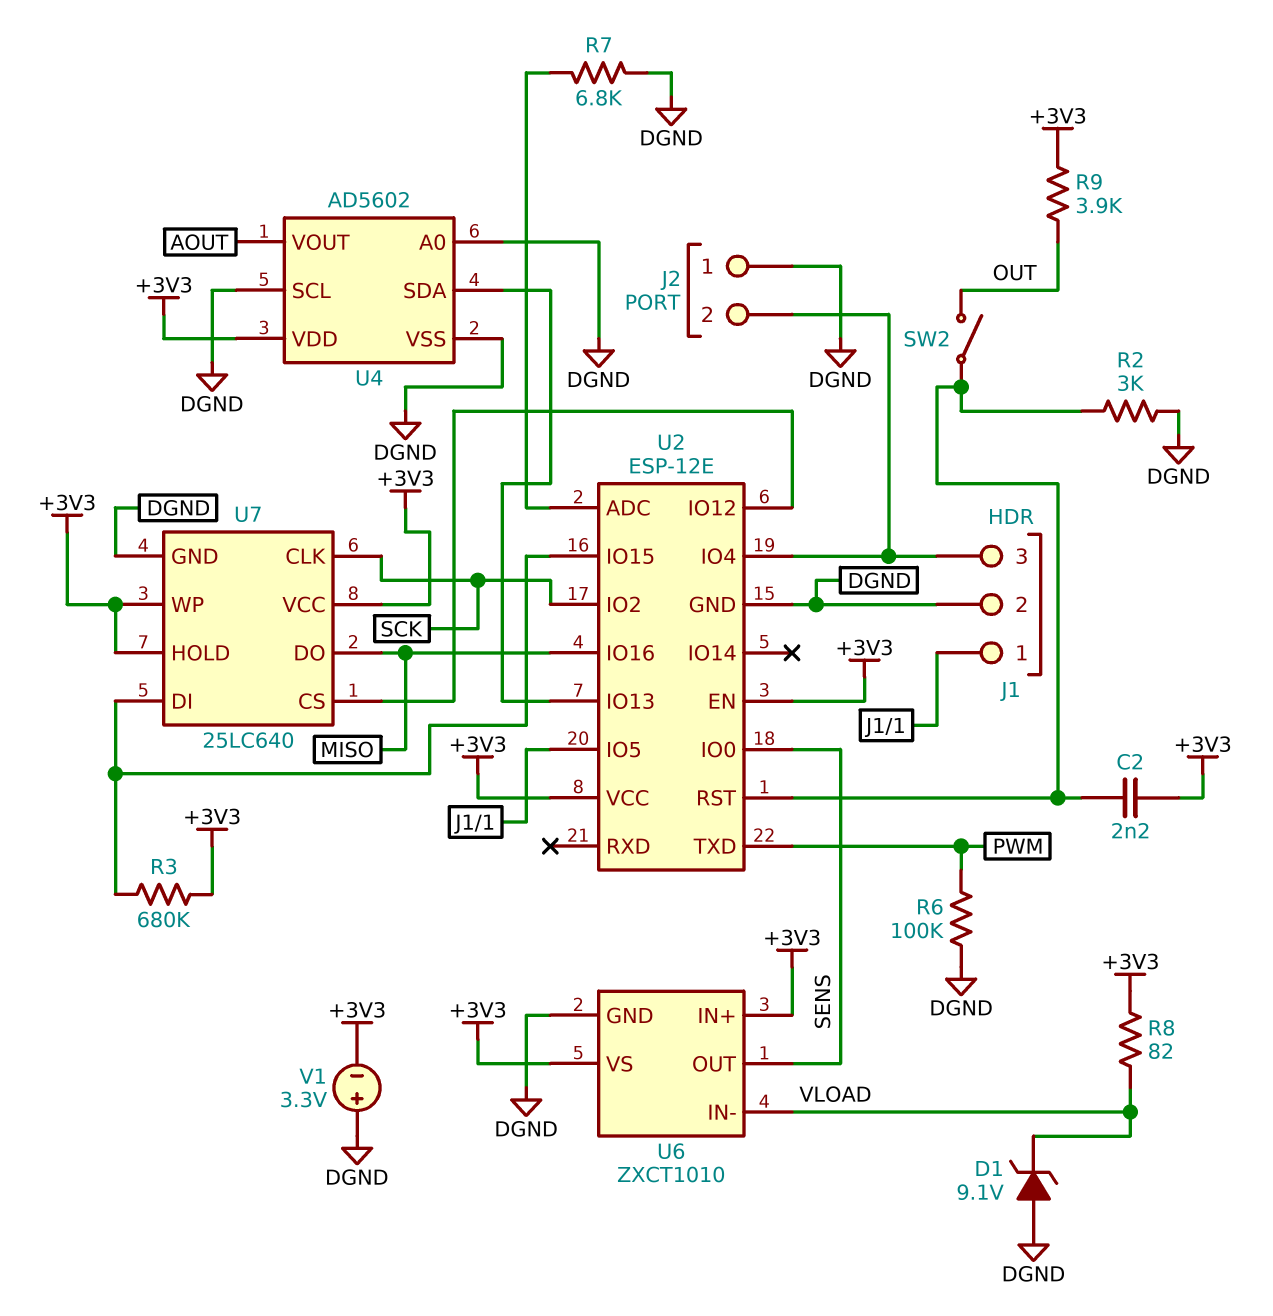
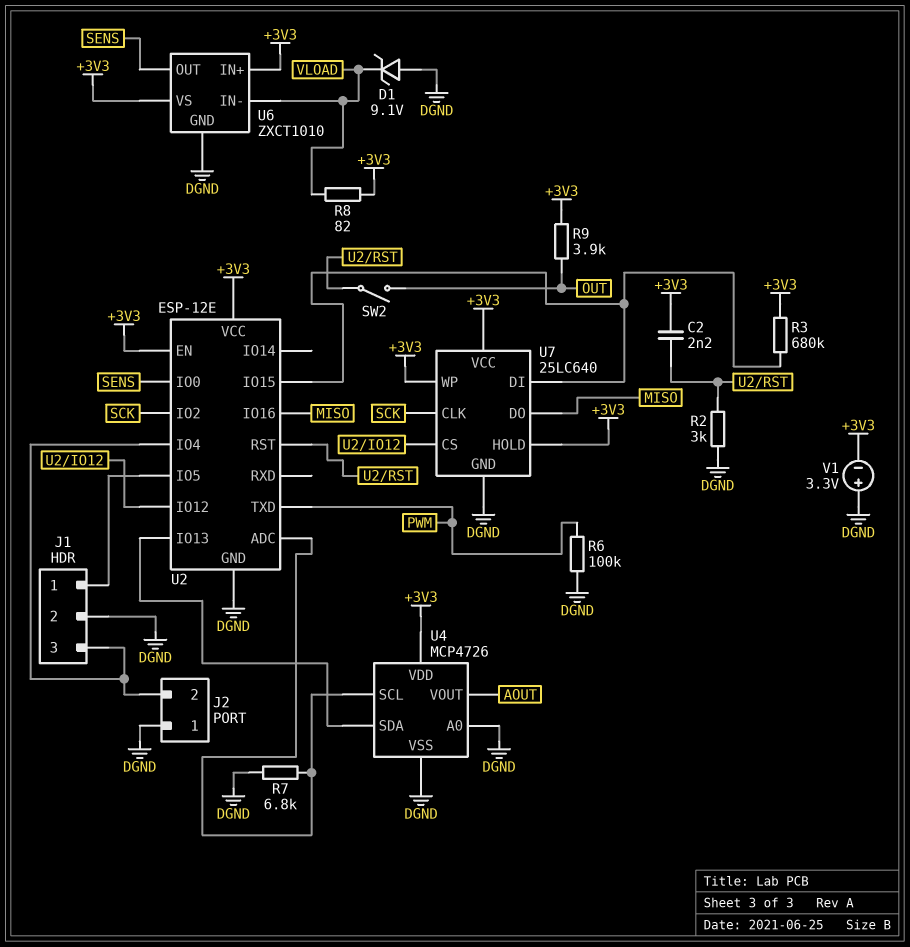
U4: AD5602 -> MCP4726
U4 pin SCL: DGND -> U2/ADC

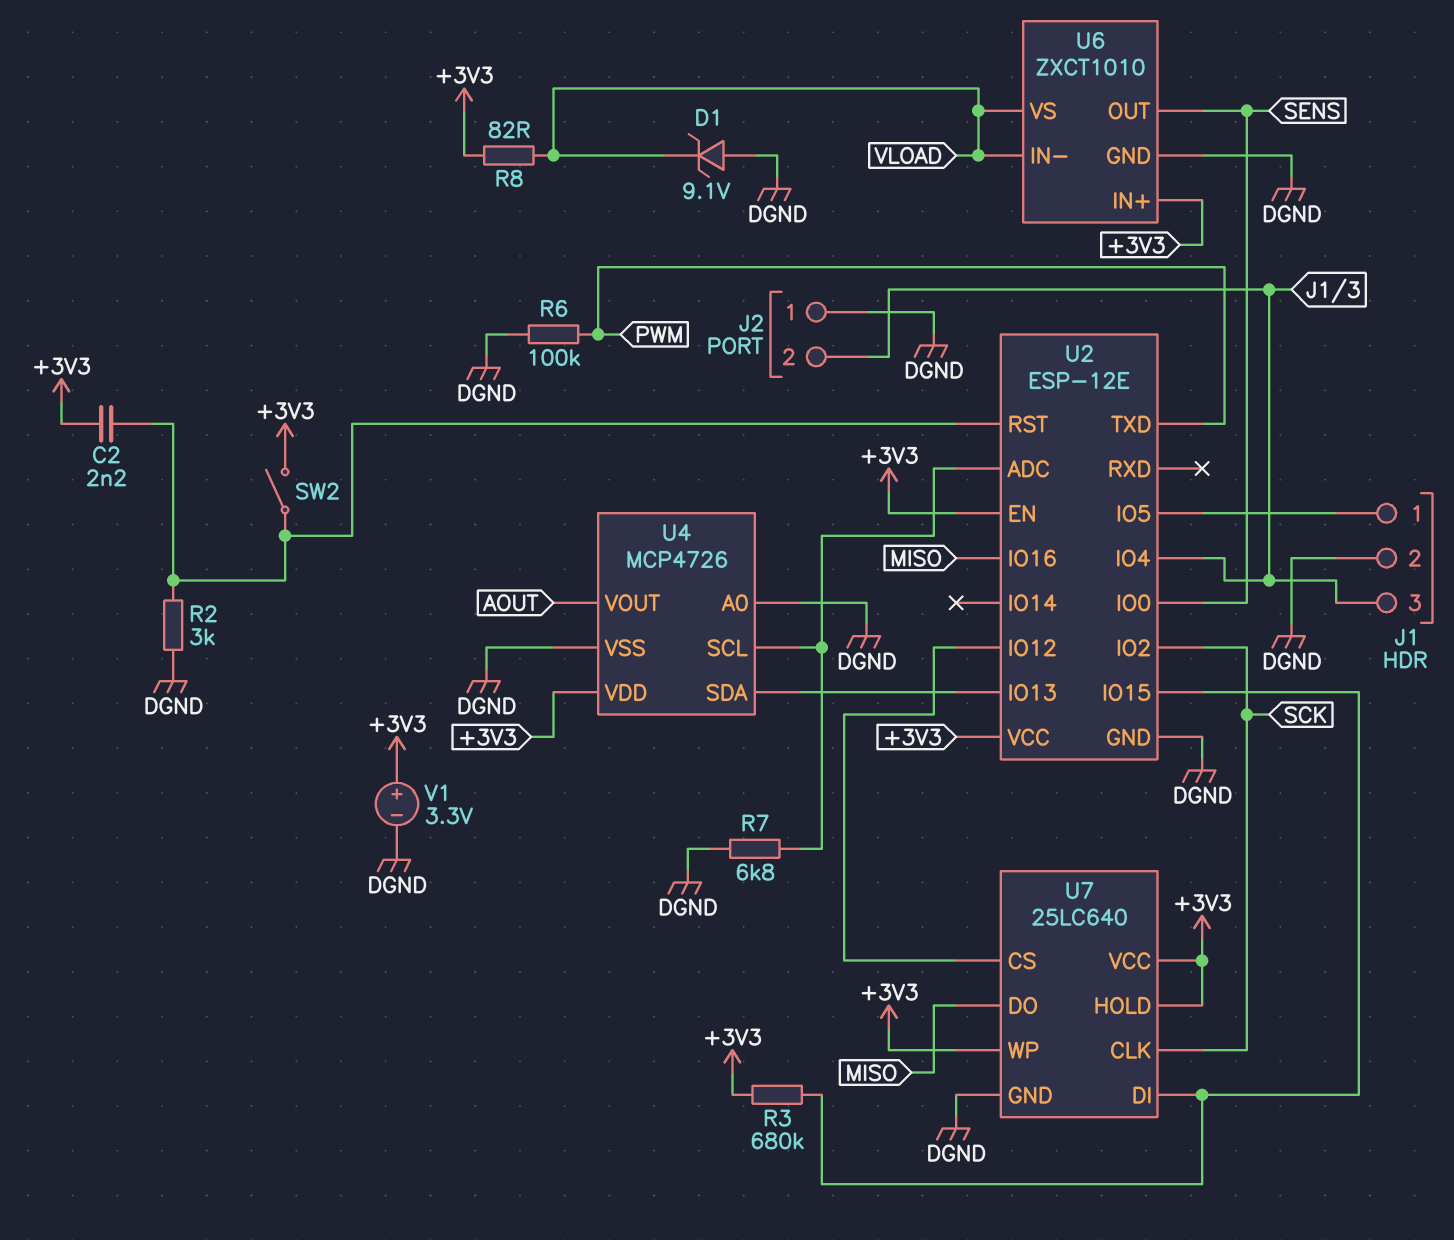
R9: 3.9k (+3V3, OUT) -> none
SW2: switch (OUT, U2/RST) -> switch (+3V3, U2/RST)
U6 pin VS: +3V3 -> VLOAD
V1: 3.3V (plus DGND, minus +3V3) -> 3.3V (plus +3V3, minus DGND)

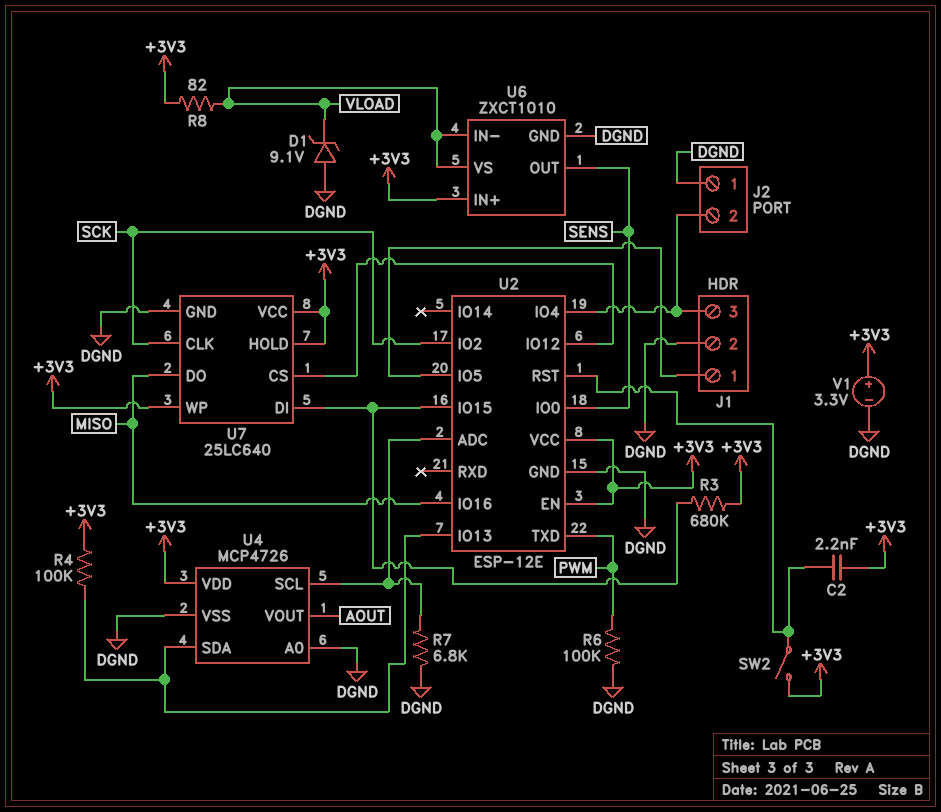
R2: 3k (DGND, U2/RST) -> none
R4: none -> 100k (+3V3, U2/IO13)

